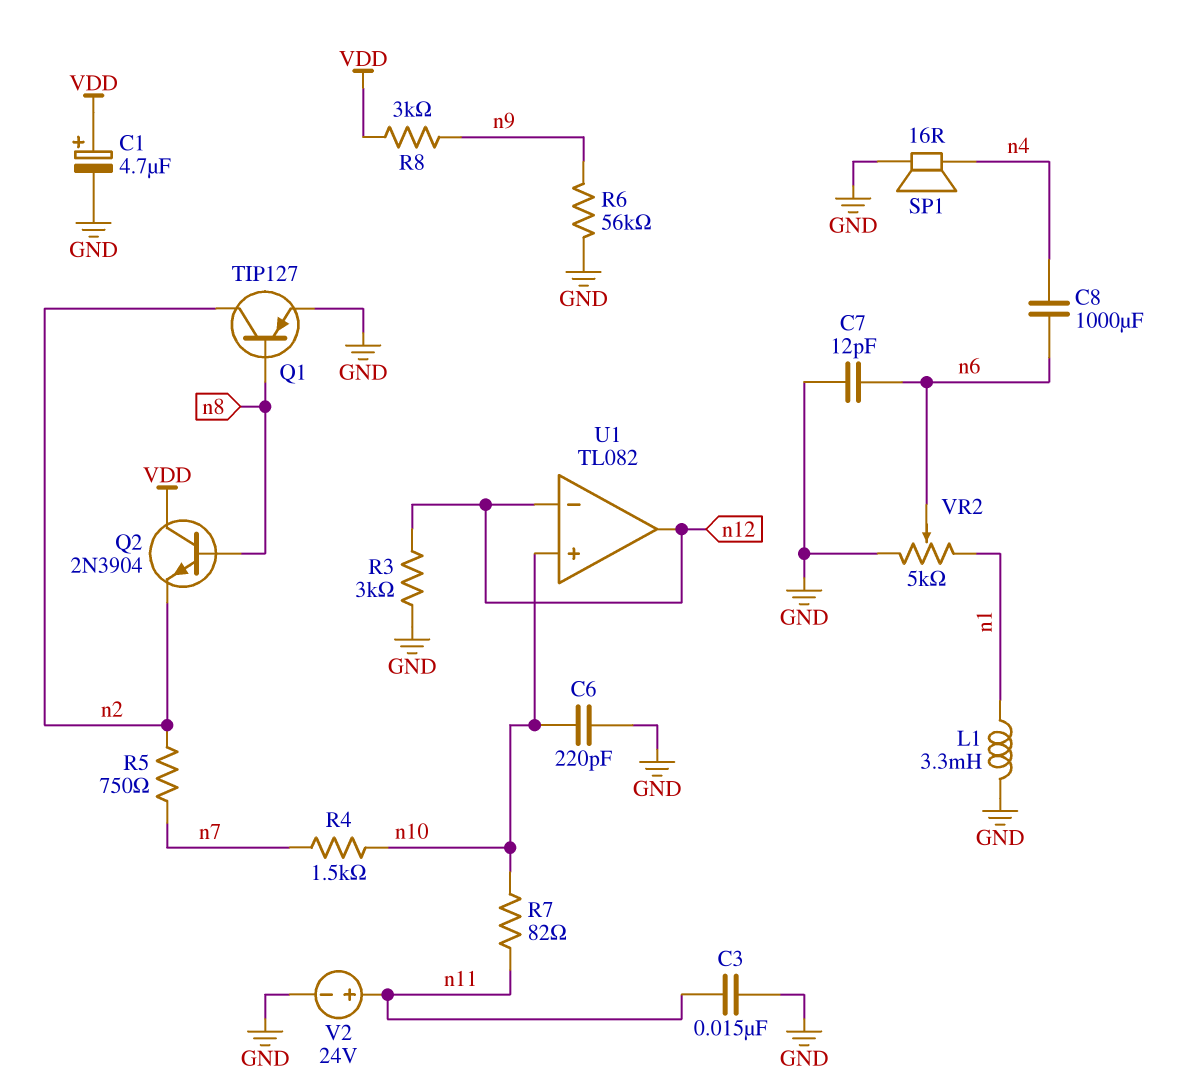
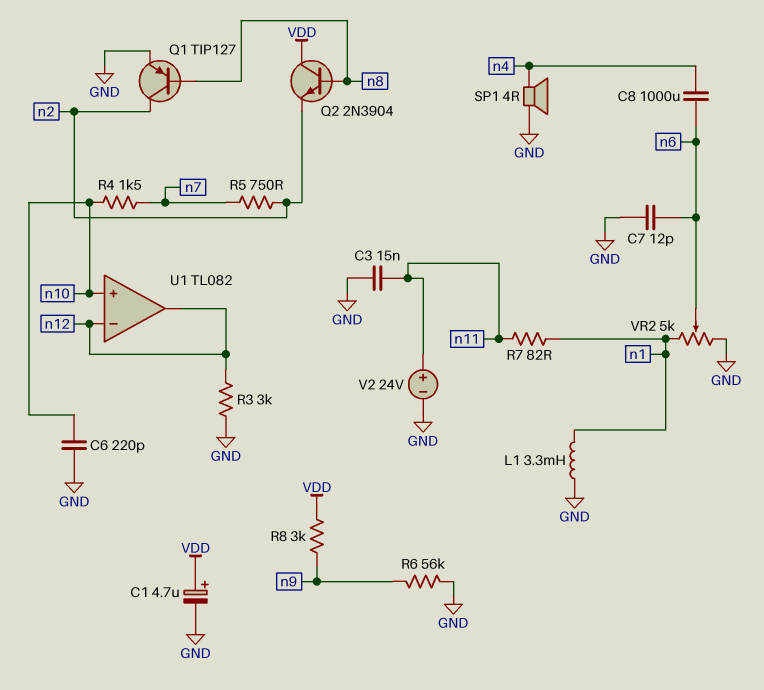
R7: 82 (n10, n11) -> 82 (n1, n11)
SP1: speaker 16R (GND, n4) -> speaker 4R (GND, n4)

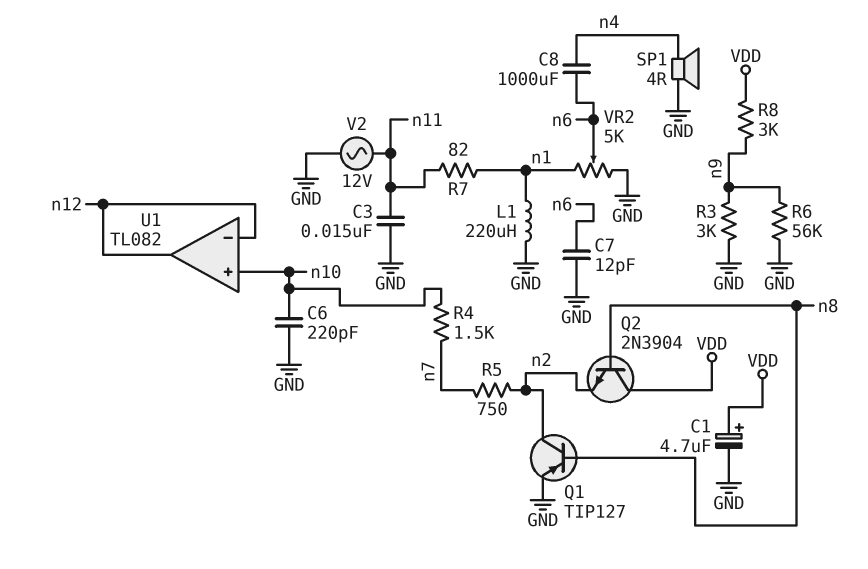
L1: 3.3mH (GND, n1) -> 220uH (GND, n1)
R3: 3k (GND, n12) -> 3k (GND, n9)
V2: 24V (plus n11, minus GND) -> AC 12V (GND, n11)

